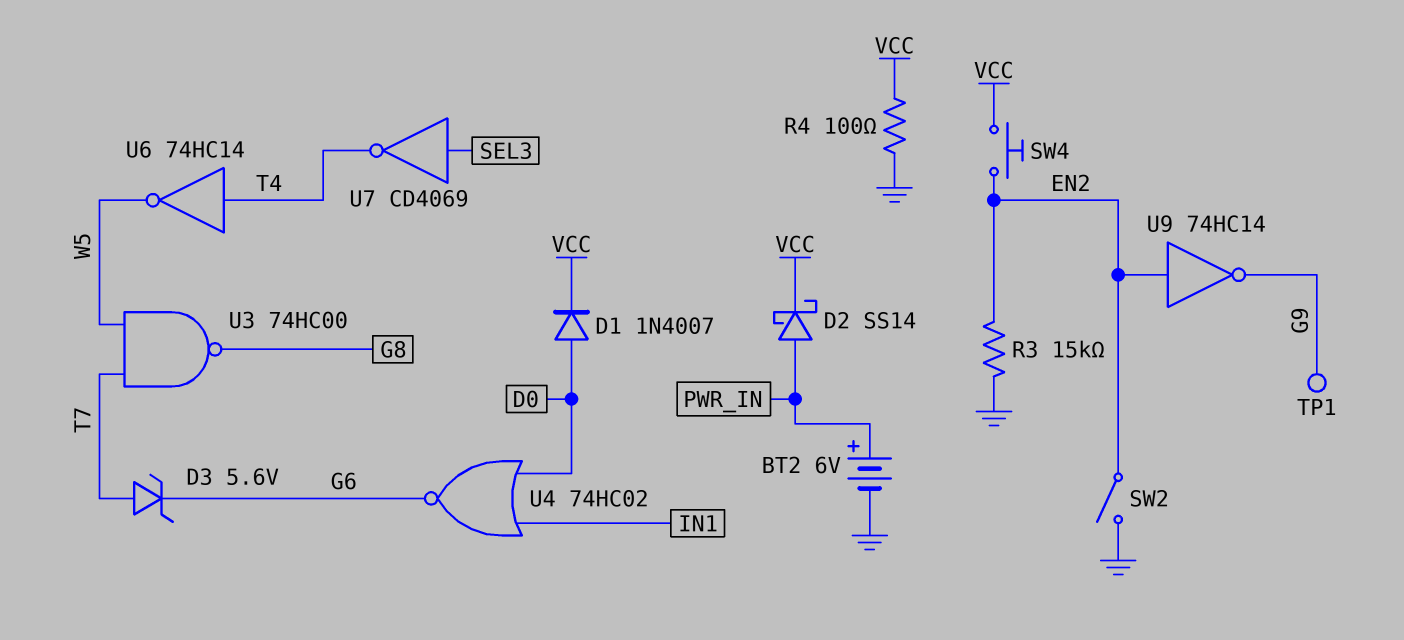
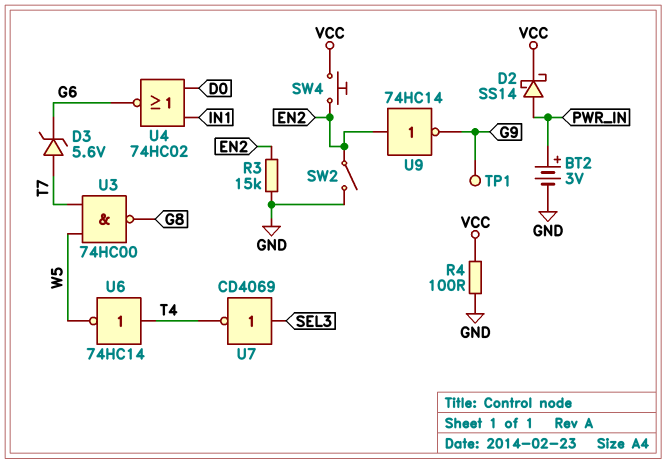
BT2: 6V (plus PWR_IN, minus GND) -> 3V (plus PWR_IN, minus GND)
D1: diode 1N4007 (A D0, K VCC) -> none

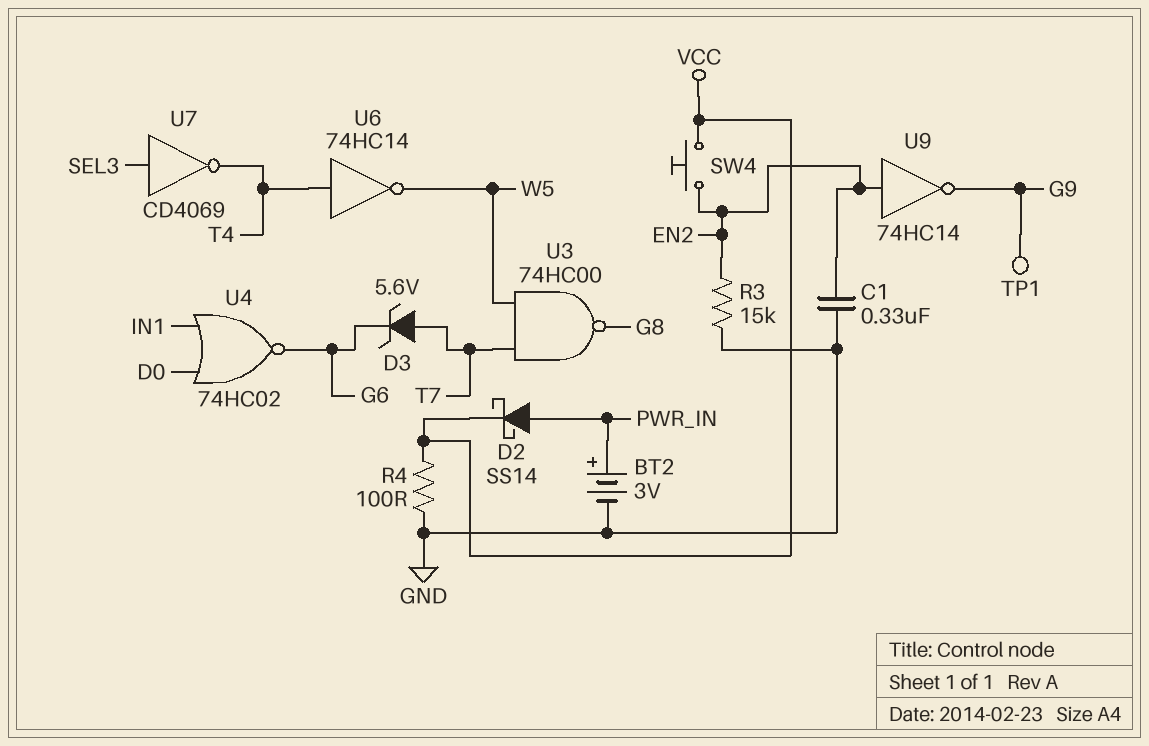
C1: none -> 330nF (EN2, GND)
SW2: switch (EN2, GND) -> none

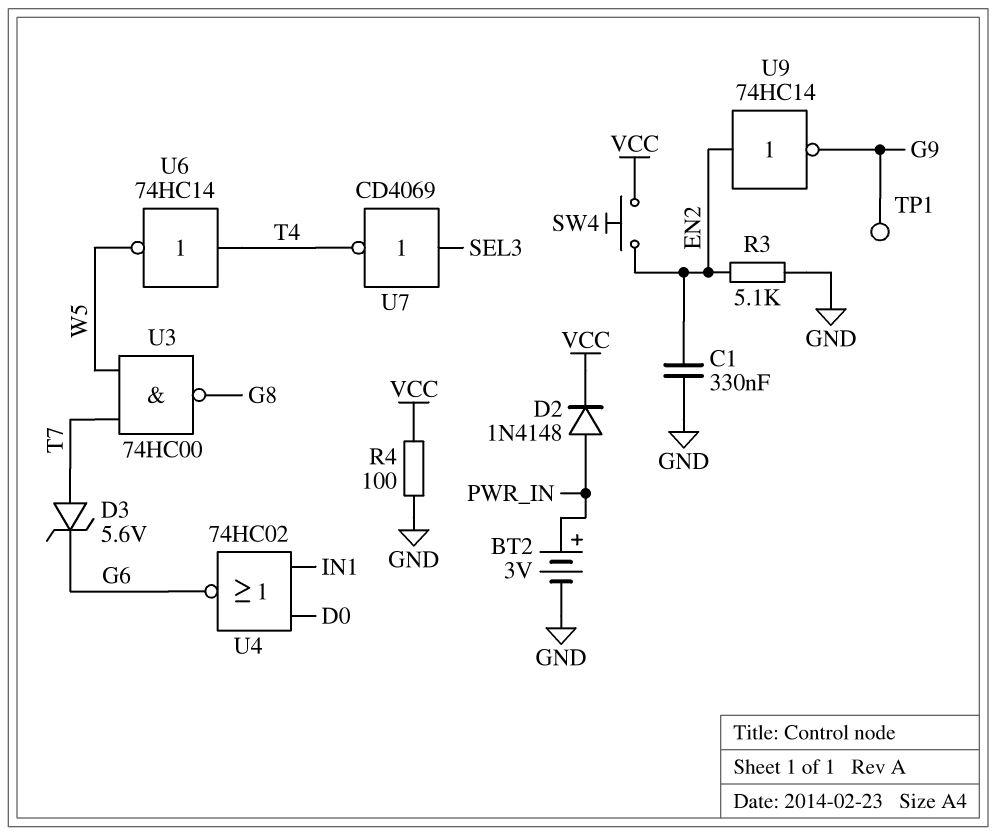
D2: schottky SS14 (A PWR_IN, K VCC) -> diode 1N4148 (A PWR_IN, K VCC)
R3: 15k (EN2, GND) -> 5.1k (EN2, GND)

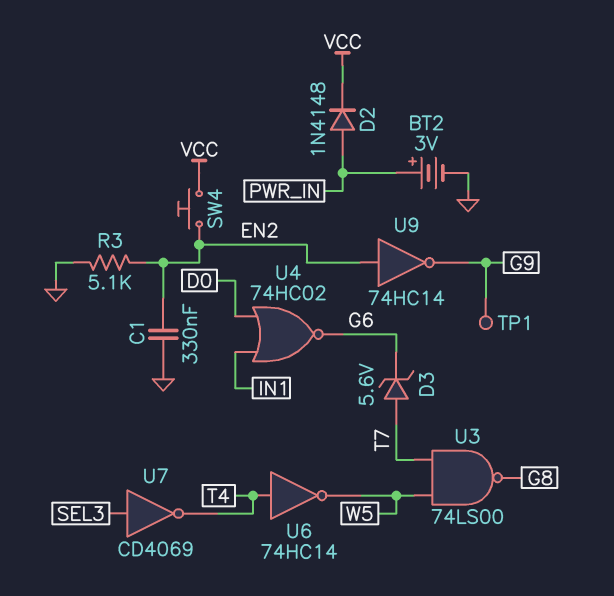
R4: 100 (GND, VCC) -> none
U3: NAND 74HC00 (in T7, in W5, out G8) -> NAND 74LS00 (in T7, in W5, out G8)

